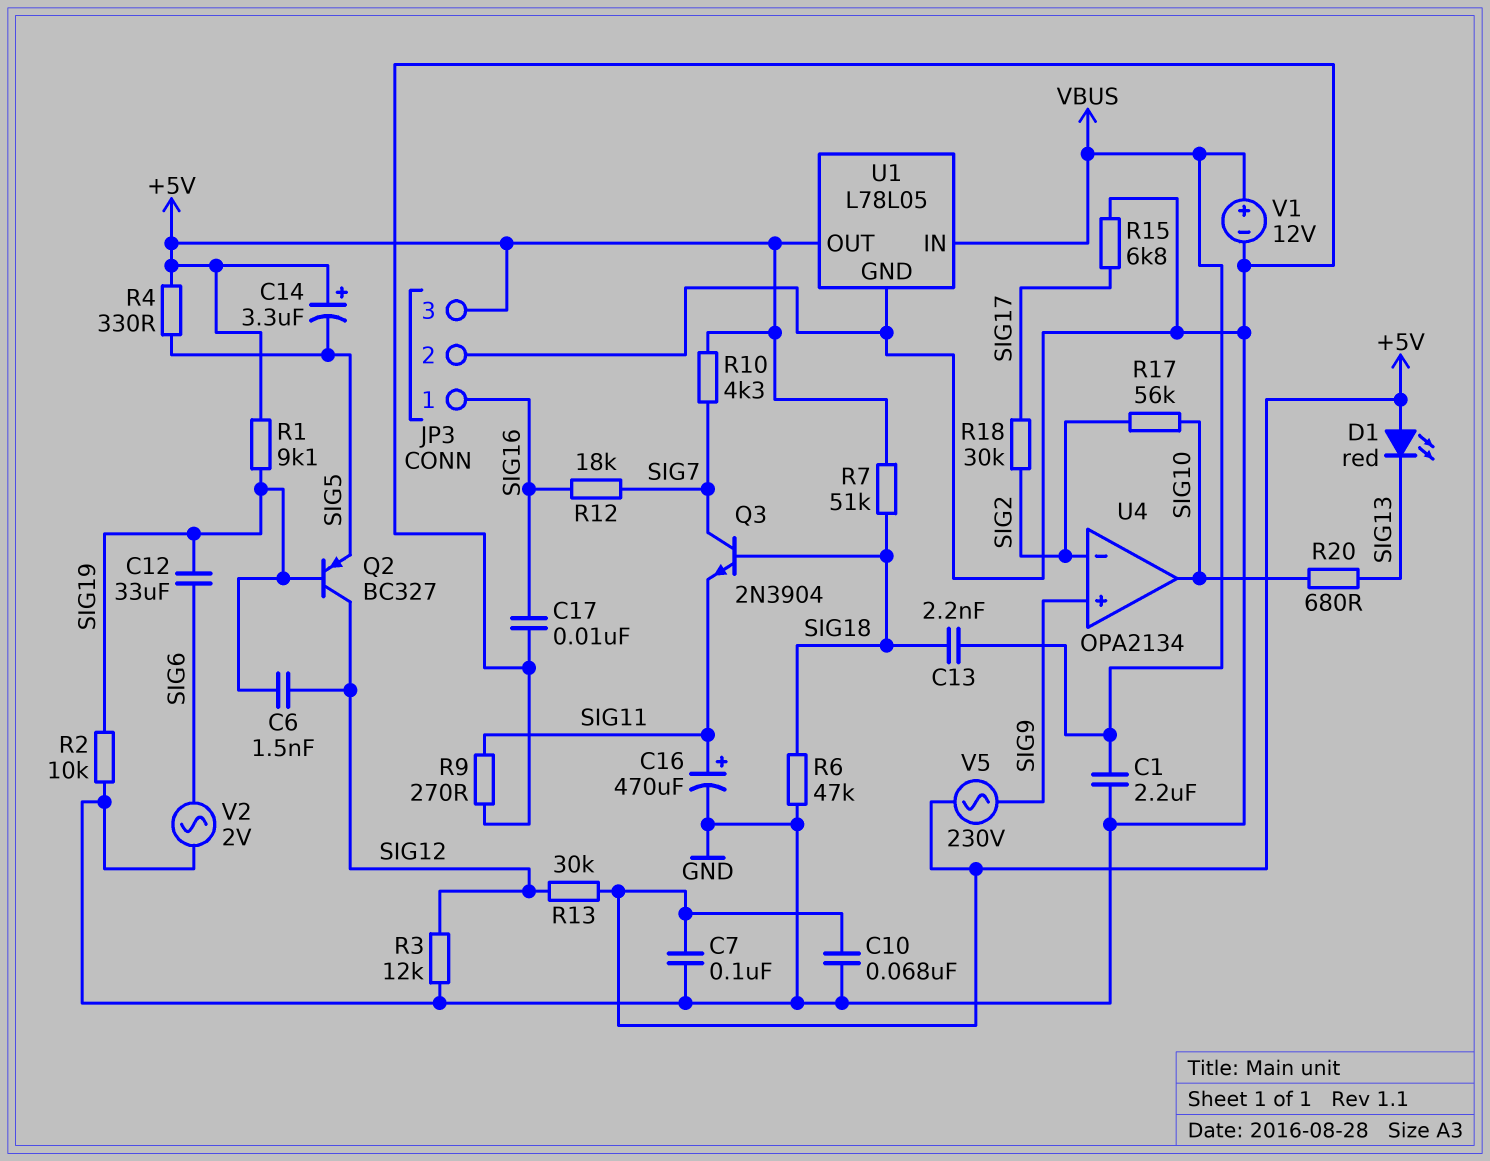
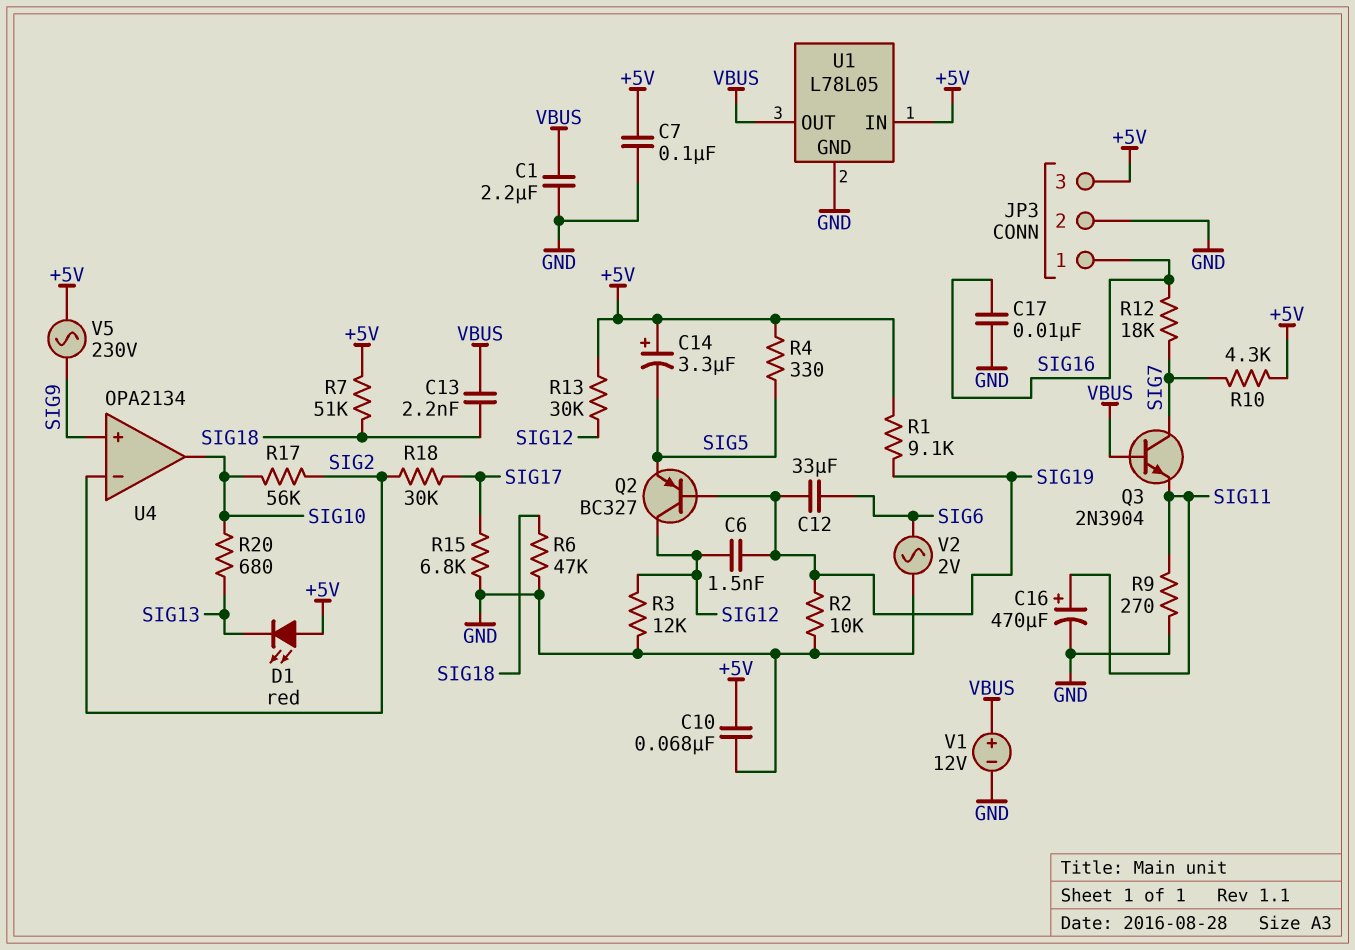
Q3: NPN 2N3904 (B SIG18, C SIG7, E SIG11) -> NPN 2N3904 (B VBUS, C SIG7, E SIG11)
U1 pin IN: VBUS -> +5V
U1 pin OUT: +5V -> VBUS

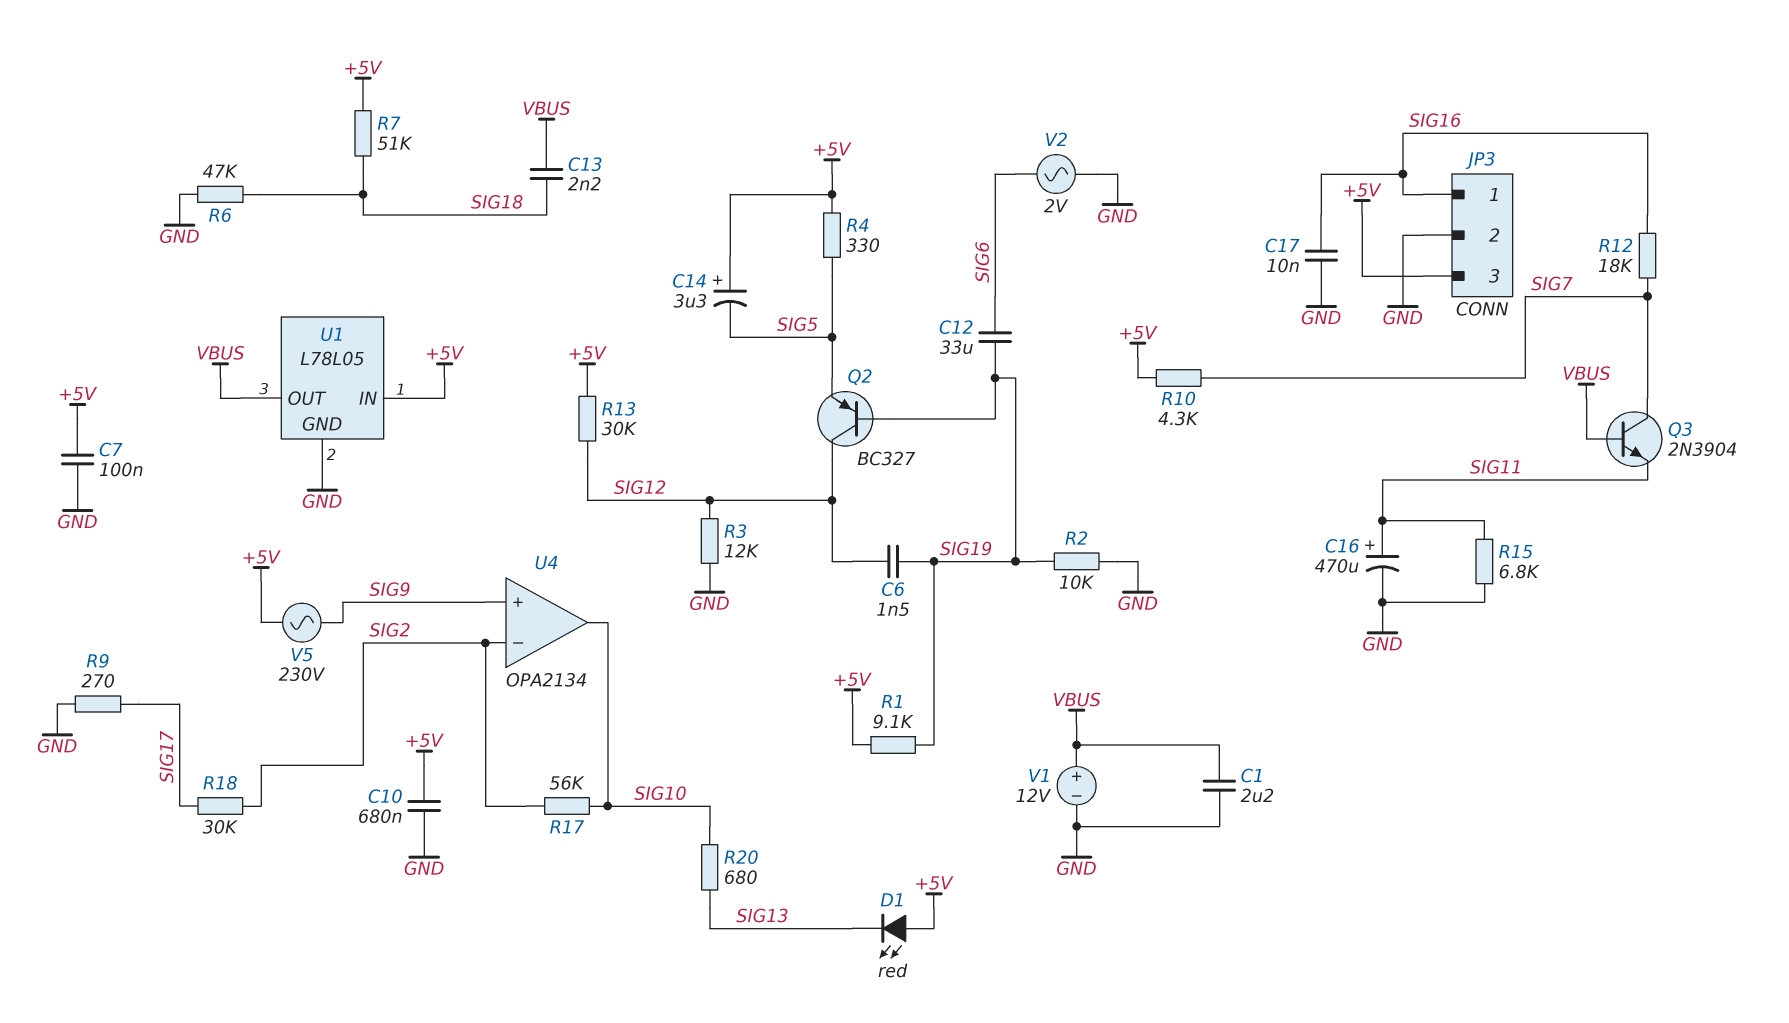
C10: 68nF (+5V, GND) -> 680nF (+5V, GND)
R9: 270 (GND, SIG11) -> 270 (GND, SIG17)
R15: 6.8k (GND, SIG17) -> 6.8k (GND, SIG11)

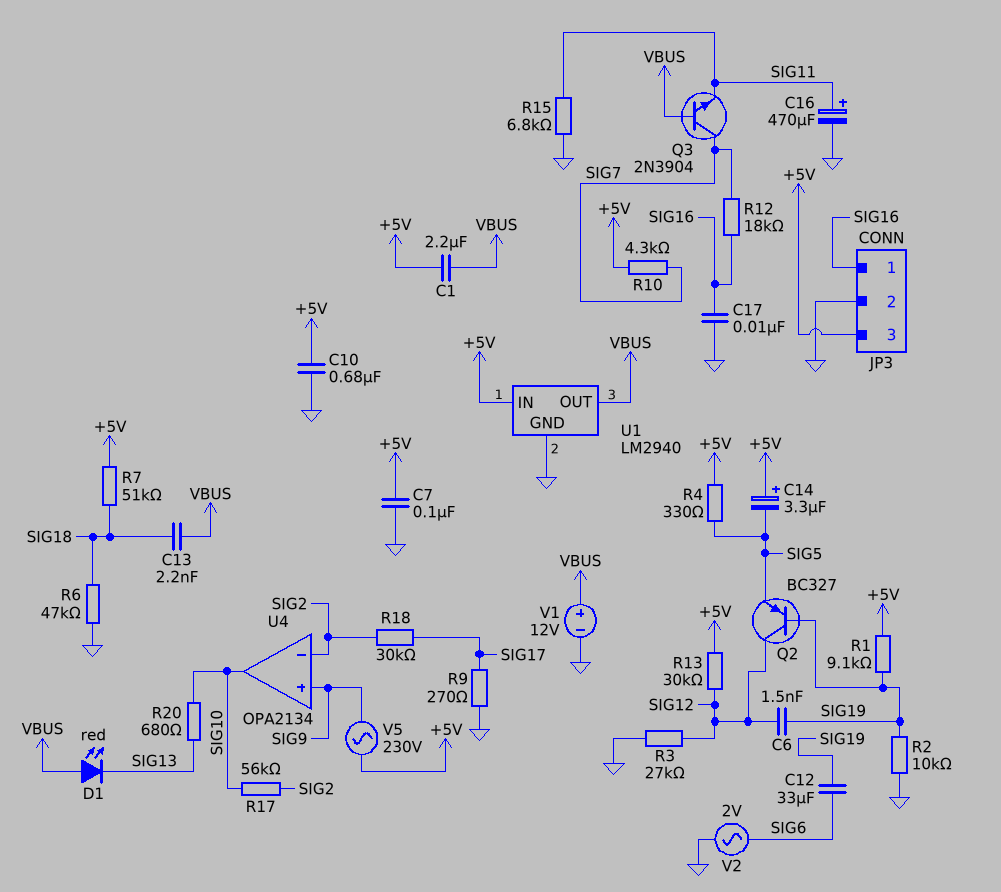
C1: 2.2uF (GND, VBUS) -> 2.2uF (+5V, VBUS)
D1: LED red (A +5V, K SIG13) -> LED red (A VBUS, K SIG13)
R3: 12k (GND, SIG12) -> 27k (GND, SIG12)
U1: L78L05 -> LM2940

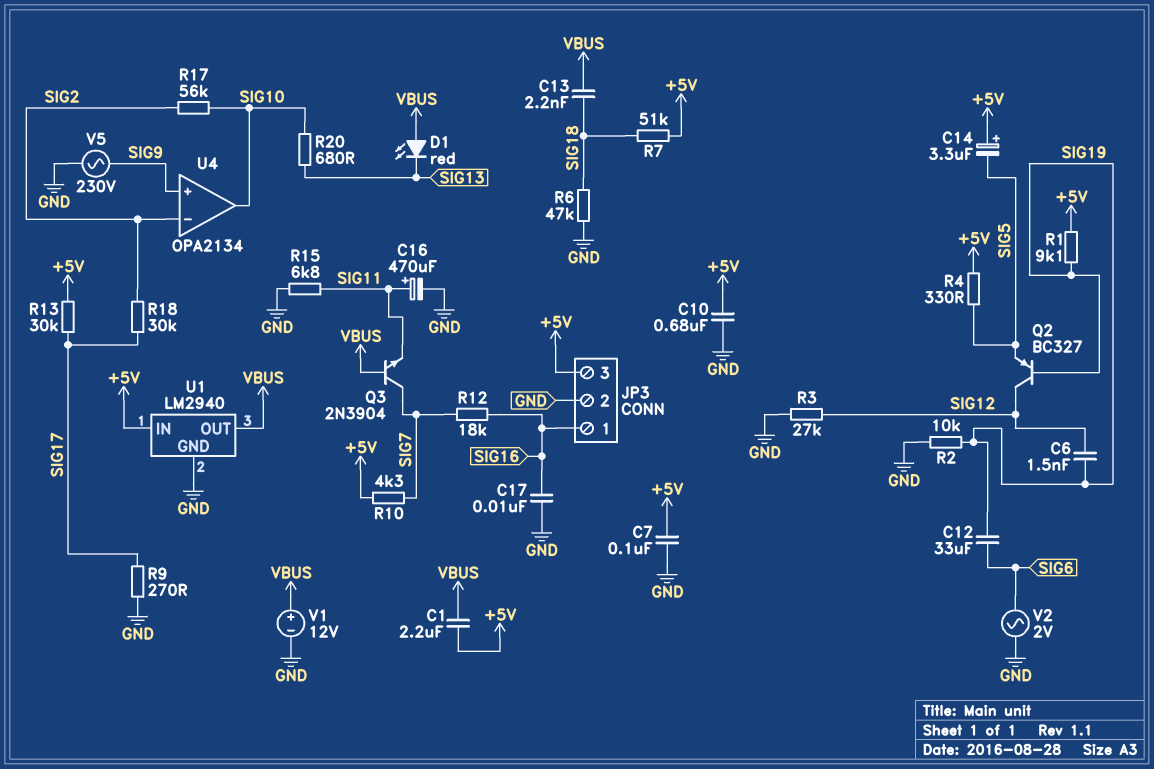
R13: 30k (+5V, SIG12) -> 30k (+5V, SIG17)
V5: AC 230V (+5V, SIG9) -> AC 230V (GND, SIG9)

